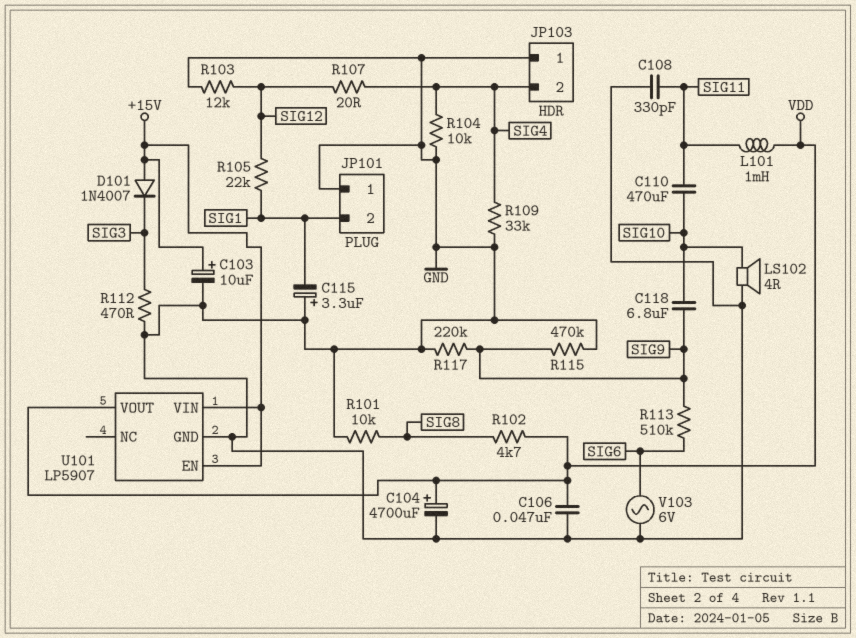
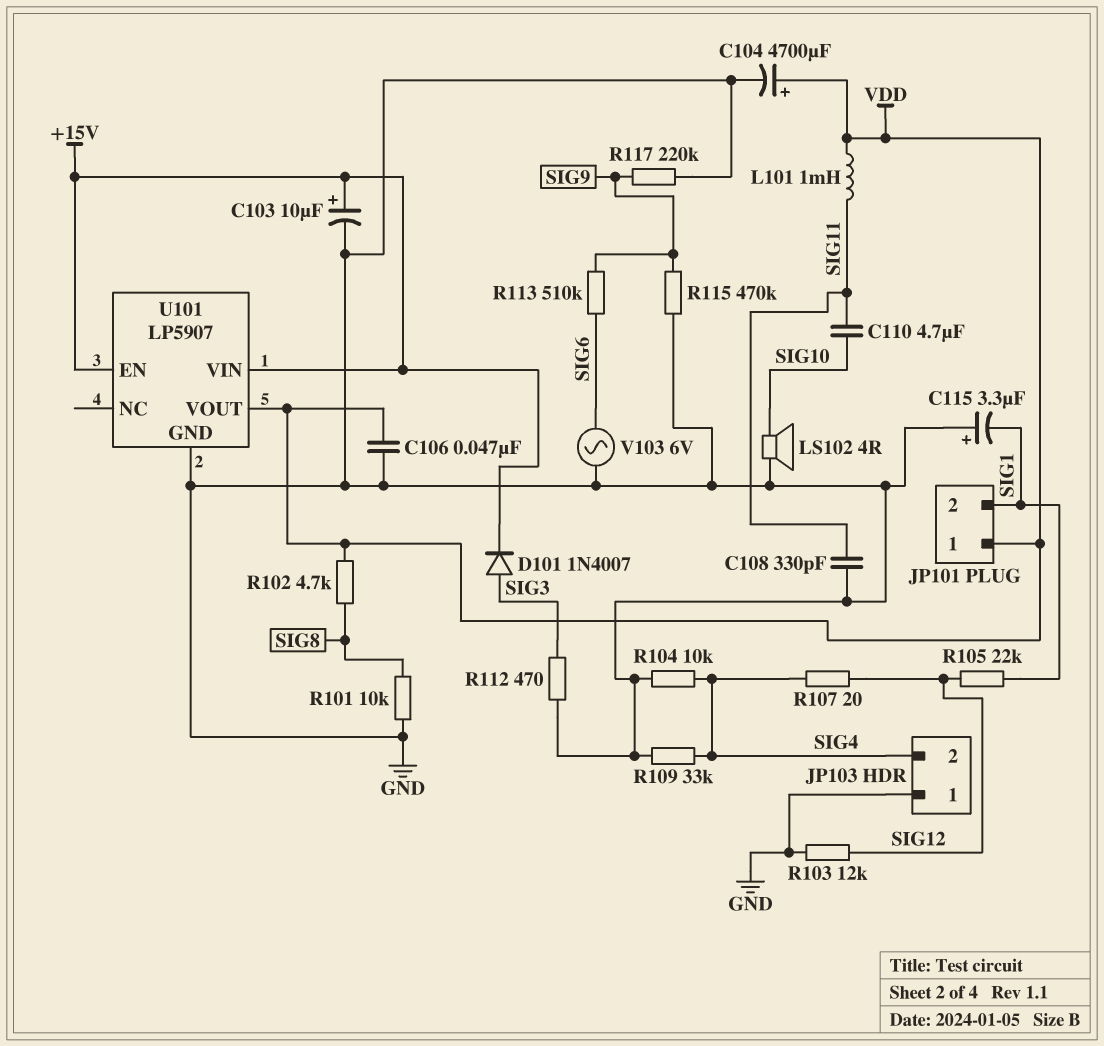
C110: 470uF (SIG10, SIG11) -> 4.7uF (SIG10, SIG11)
C118: 6.8uF (SIG9, SIG10) -> none
D101: diode 1N4007 (A +15V, K SIG3) -> diode 1N4007 (A SIG3, K +15V)
JP101 pin 1: GND -> VDD

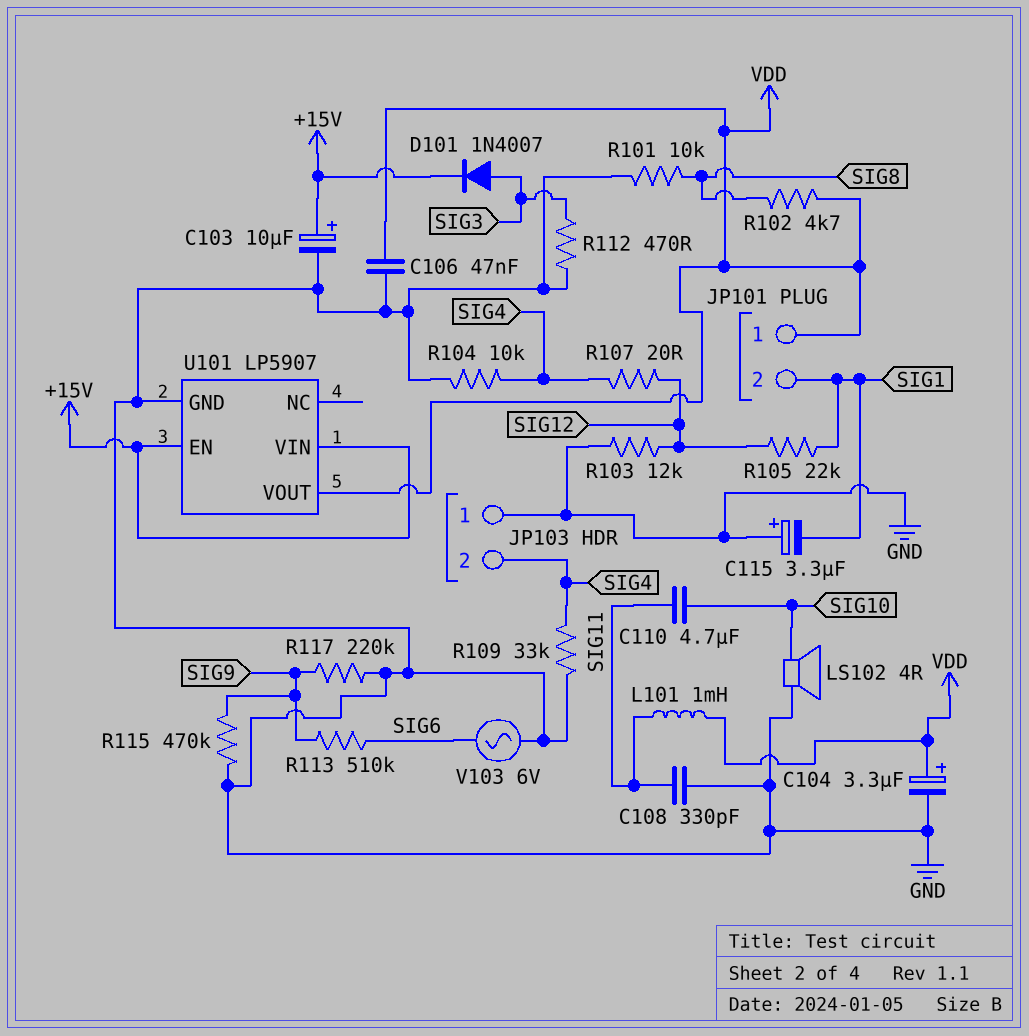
C104: 4700uF (plus VDD, minus GND) -> 3.3uF (plus VDD, minus GND)

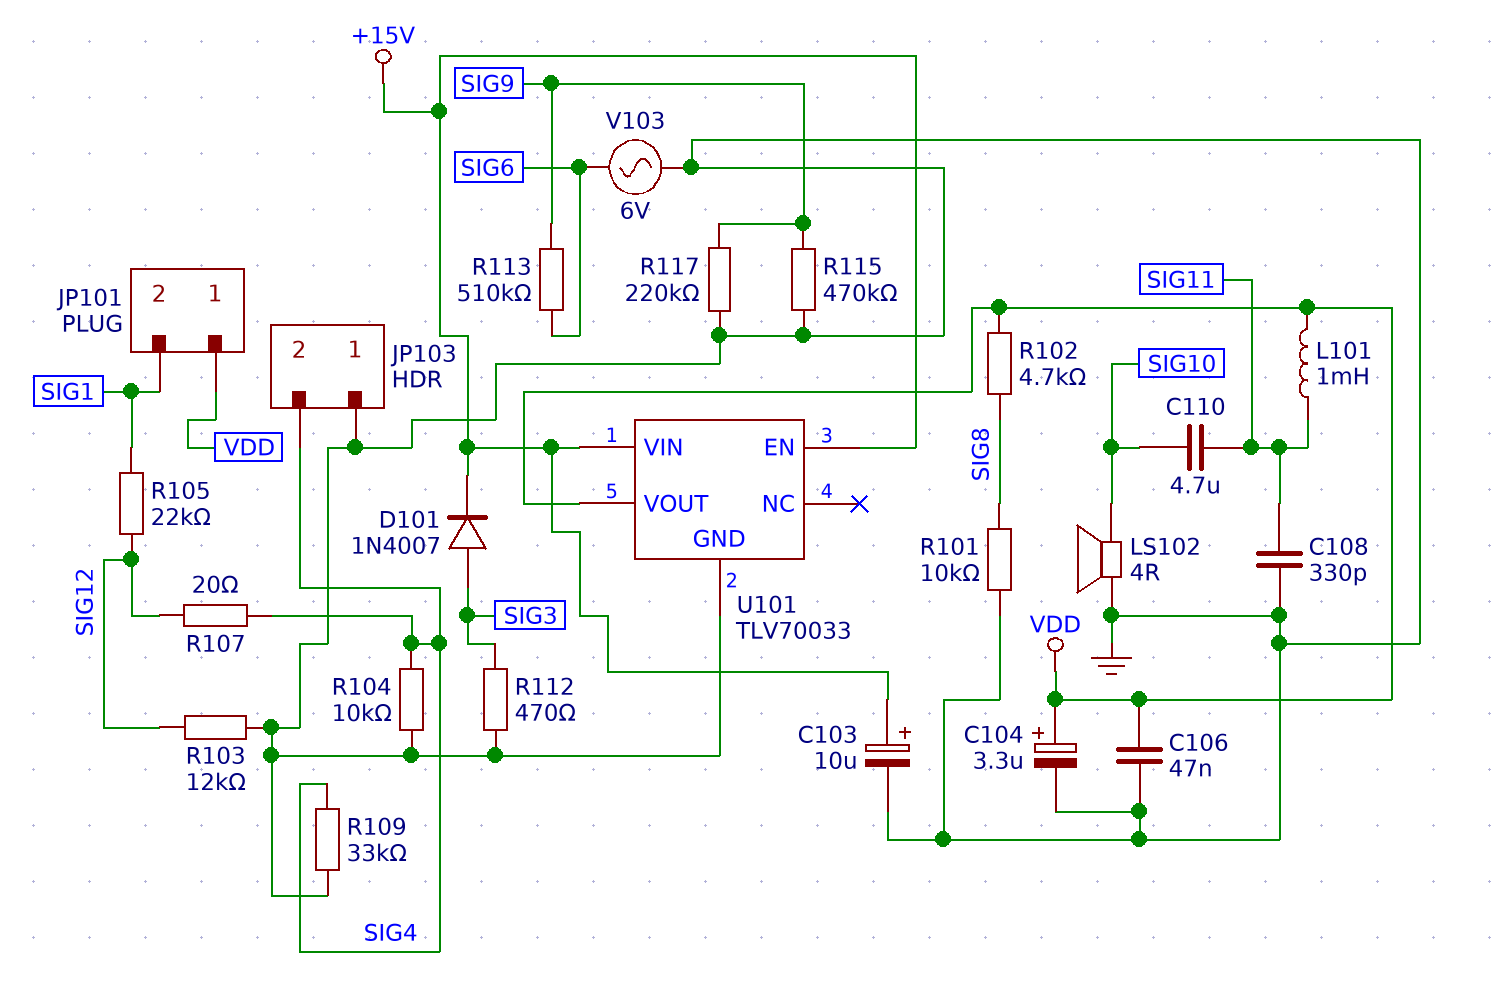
C115: 3.3uF (plus GND, minus SIG1) -> none
U101: LP5907 -> TLV70033

